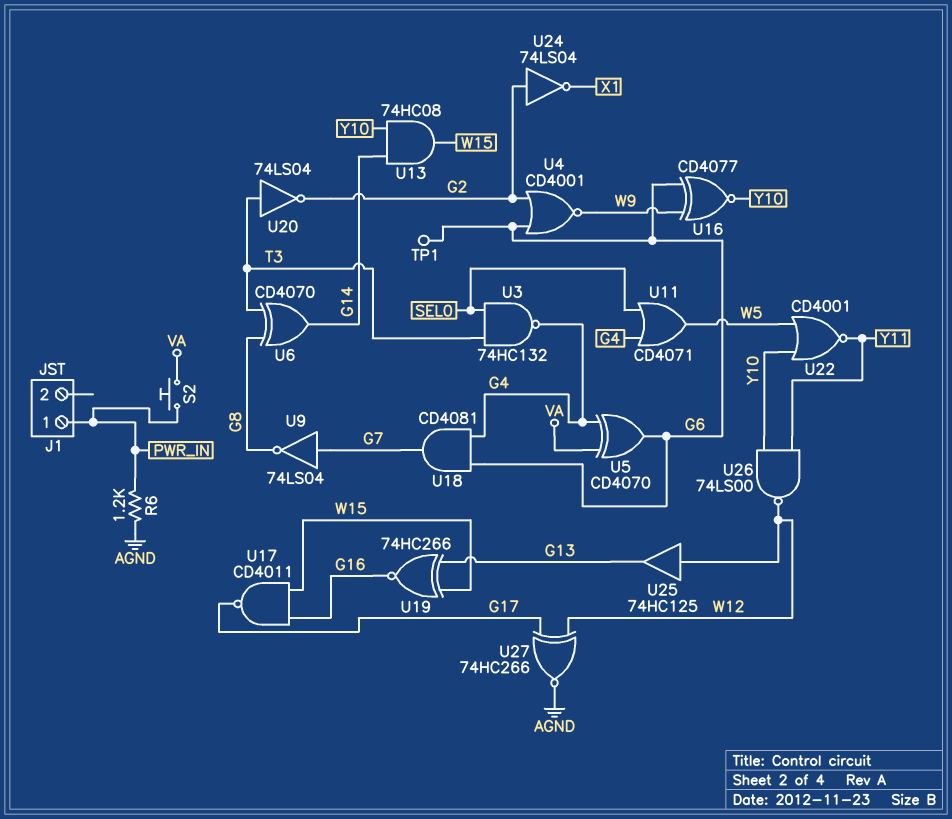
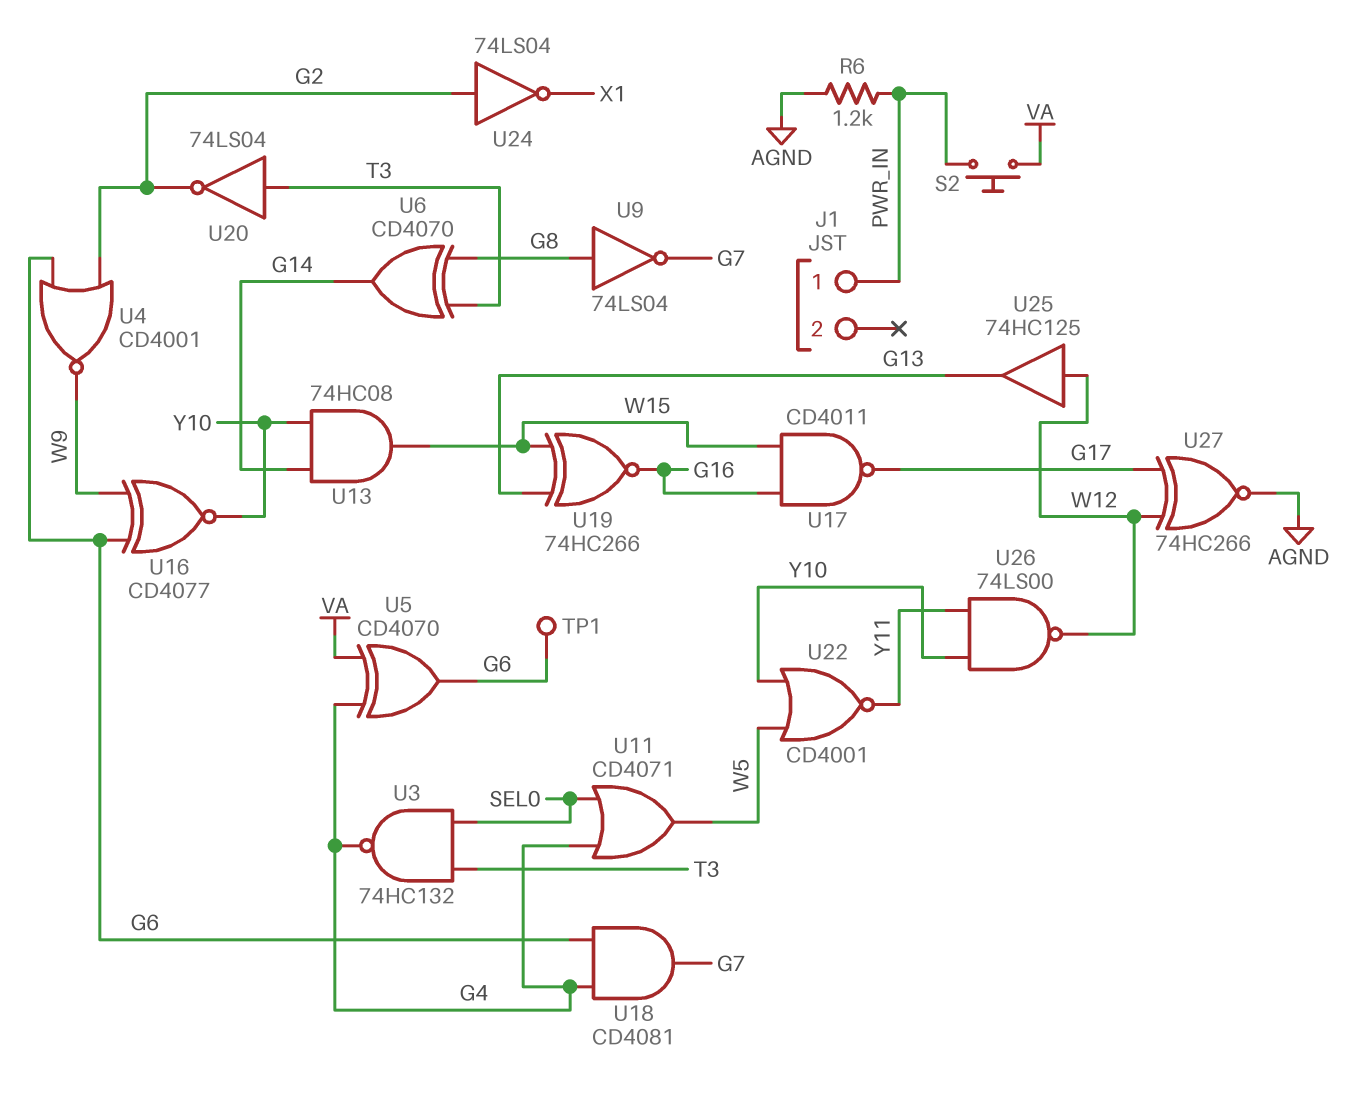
U9: NOT 74LS04 (in G7, out G8) -> NOT 74LS04 (in G8, out G7)

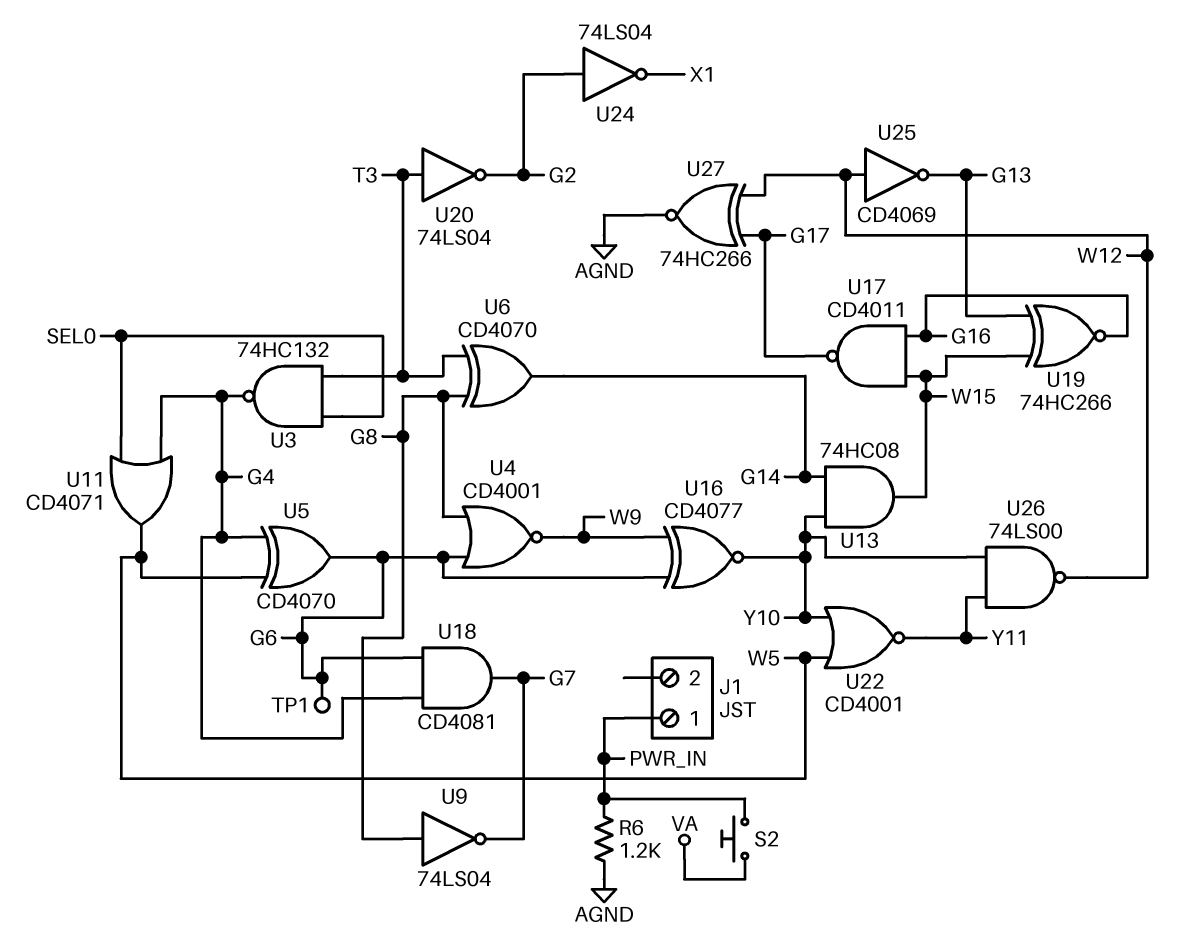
U4: NOR CD4001 (in G2, in G6, out W9) -> NOR CD4001 (in G6, in G8, out W9)
U5: XOR CD4070 (in G4, in VA, out G6) -> XOR CD4070 (in G4, in W5, out G6)
U25: buffer 74HC125 (in W12, out G13) -> NOT CD4069 (in W12, out G13)

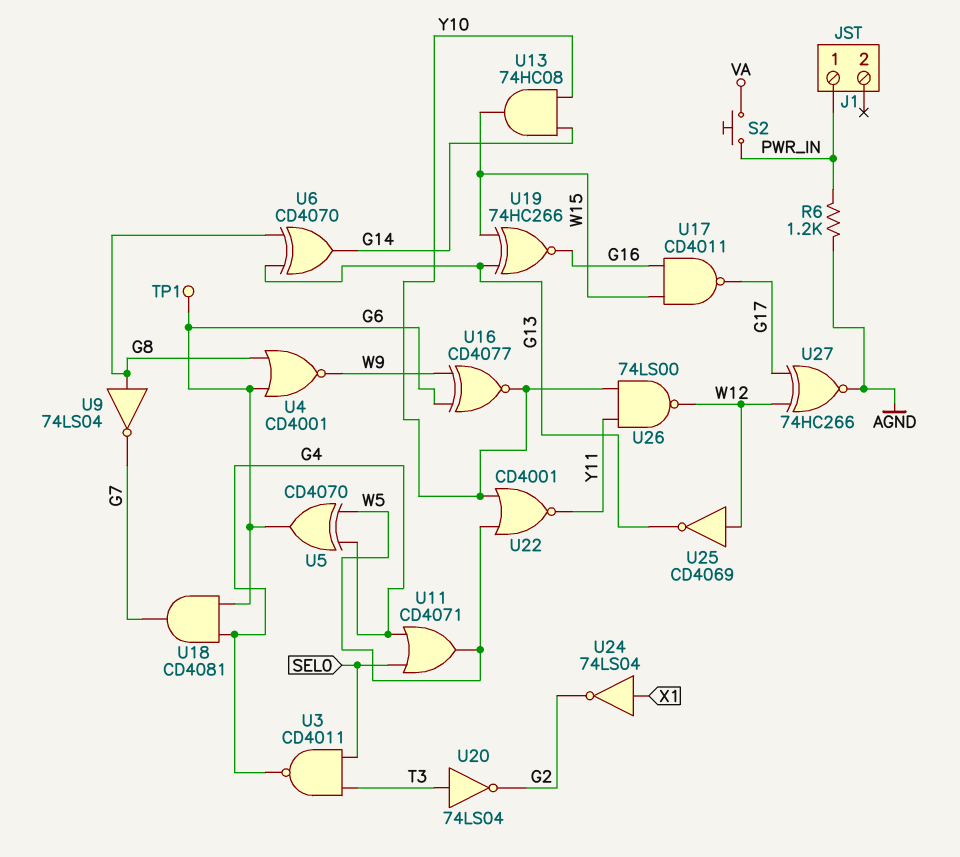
U3: NAND 74HC132 (in SEL0, in T3, out G4) -> NAND CD4011 (in SEL0, in T3, out G4)
U6: XOR CD4070 (in G8, in T3, out G14) -> XOR CD4070 (in G8, in G13, out G14)
U24: NOT 74LS04 (in G2, out X1) -> NOT 74LS04 (in X1, out G2)

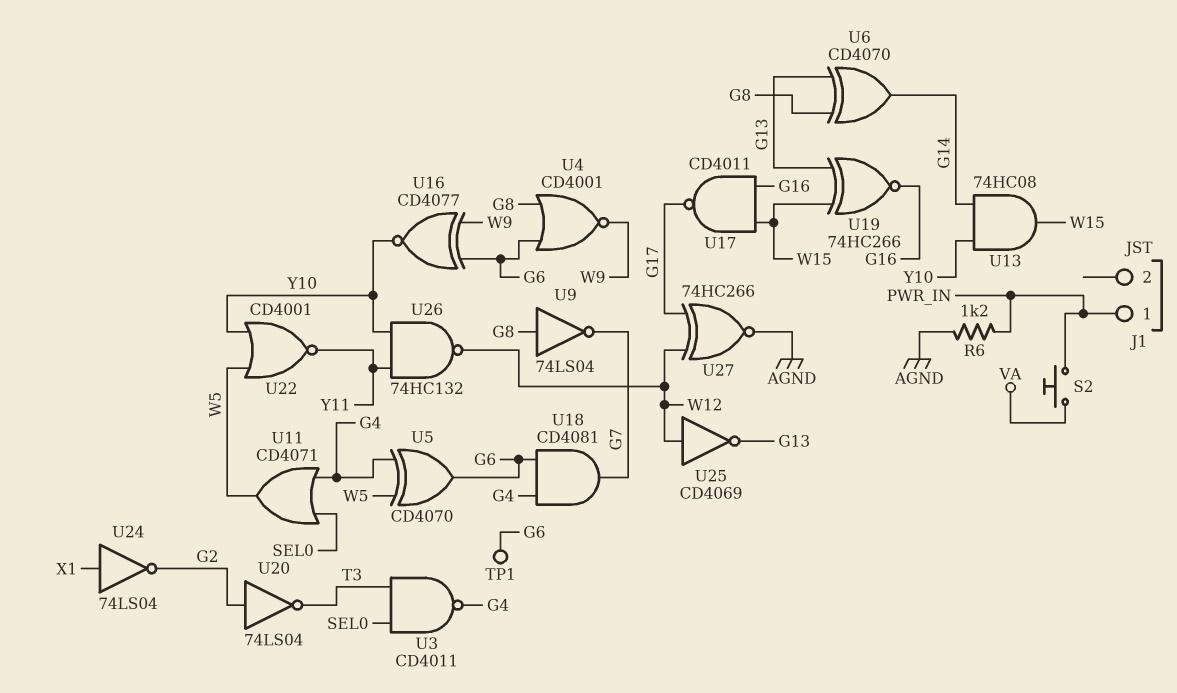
U20: NOT 74LS04 (in T3, out G2) -> NOT 74LS04 (in G2, out T3)
U26: NAND 74LS00 (in Y10, in Y11, out W12) -> NAND 74HC132 (in Y10, in Y11, out W12)

